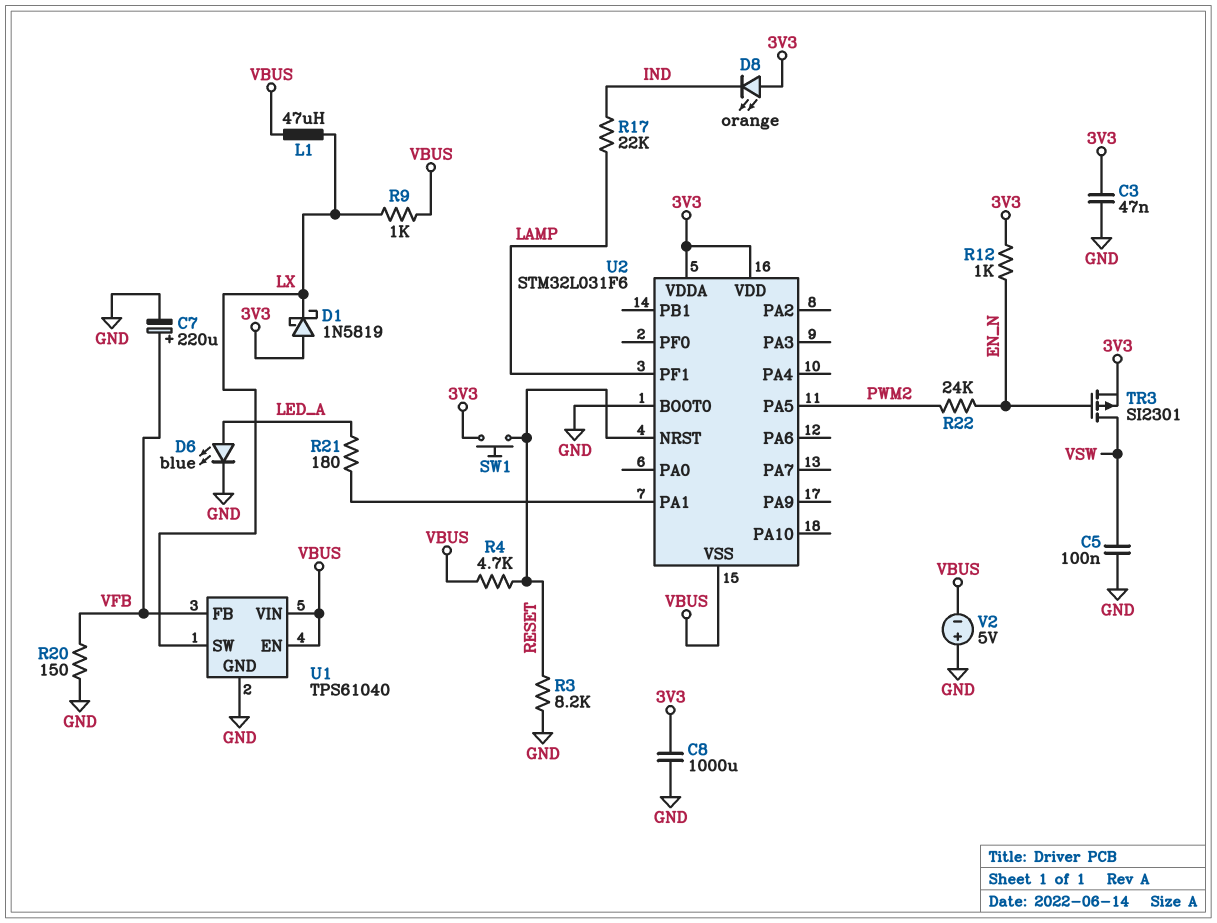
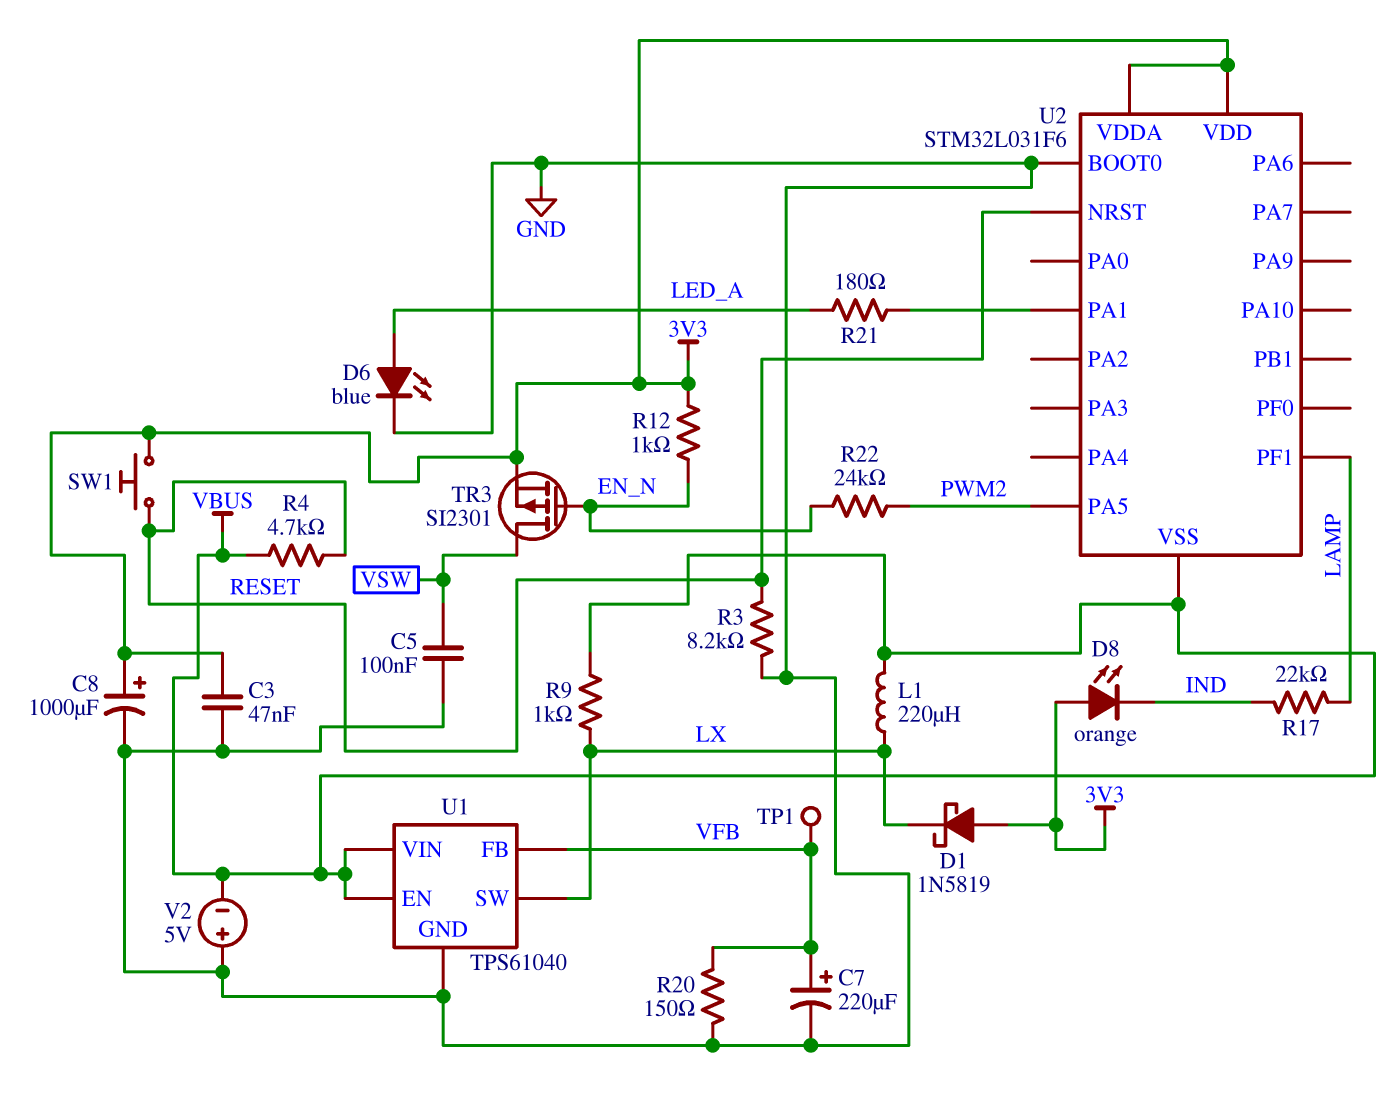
C8: 1000uF (3V3, GND) -> 1000uF (plus 3V3, minus GND)
L1: 47uH (LX, VBUS) -> 220uH (LX, VBUS)
TP1: none -> test point (VFB)

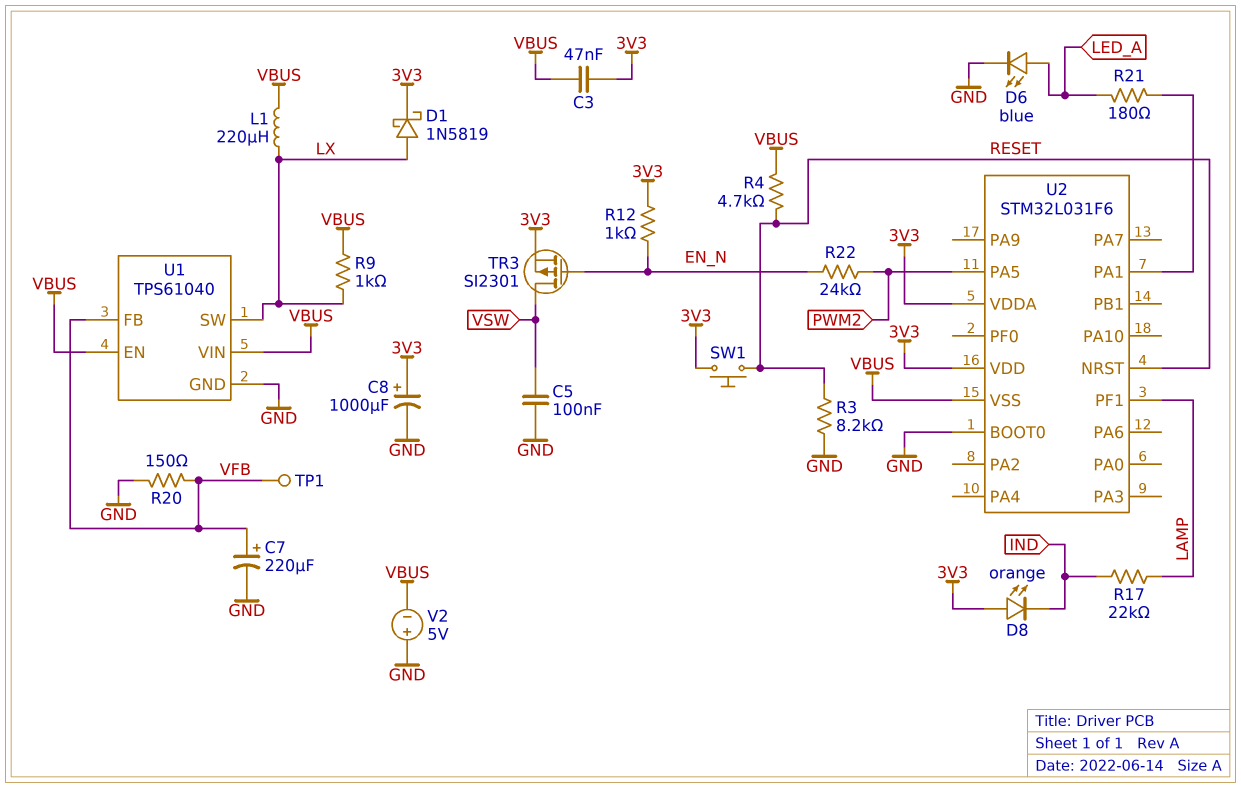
C3: 47nF (3V3, GND) -> 47nF (3V3, VBUS)
D1: schottky 1N5819 (A 3V3, K LX) -> schottky 1N5819 (A LX, K 3V3)

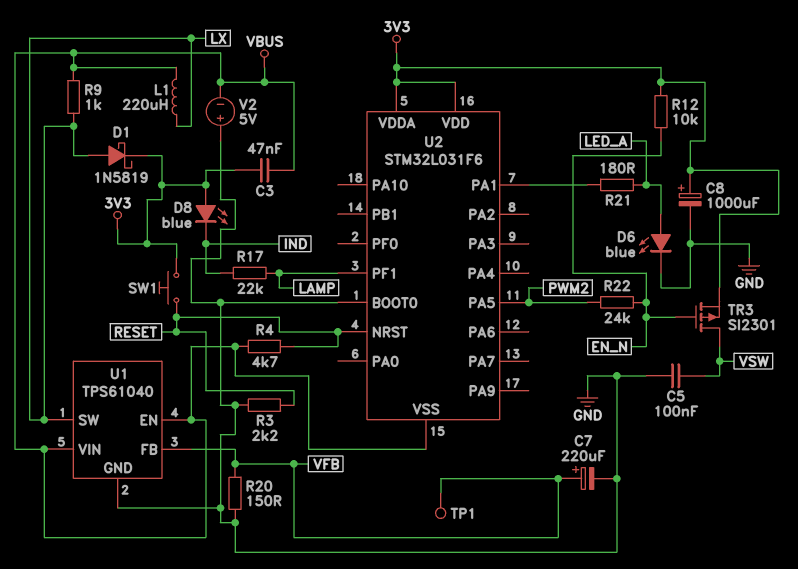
D8: LED orange (A 3V3, K IND) -> LED blue (A 3V3, K IND)
R3: 8.2k (GND, RESET) -> 2.2k (GND, RESET)
R12: 1k (3V3, EN_N) -> 10k (3V3, EN_N)

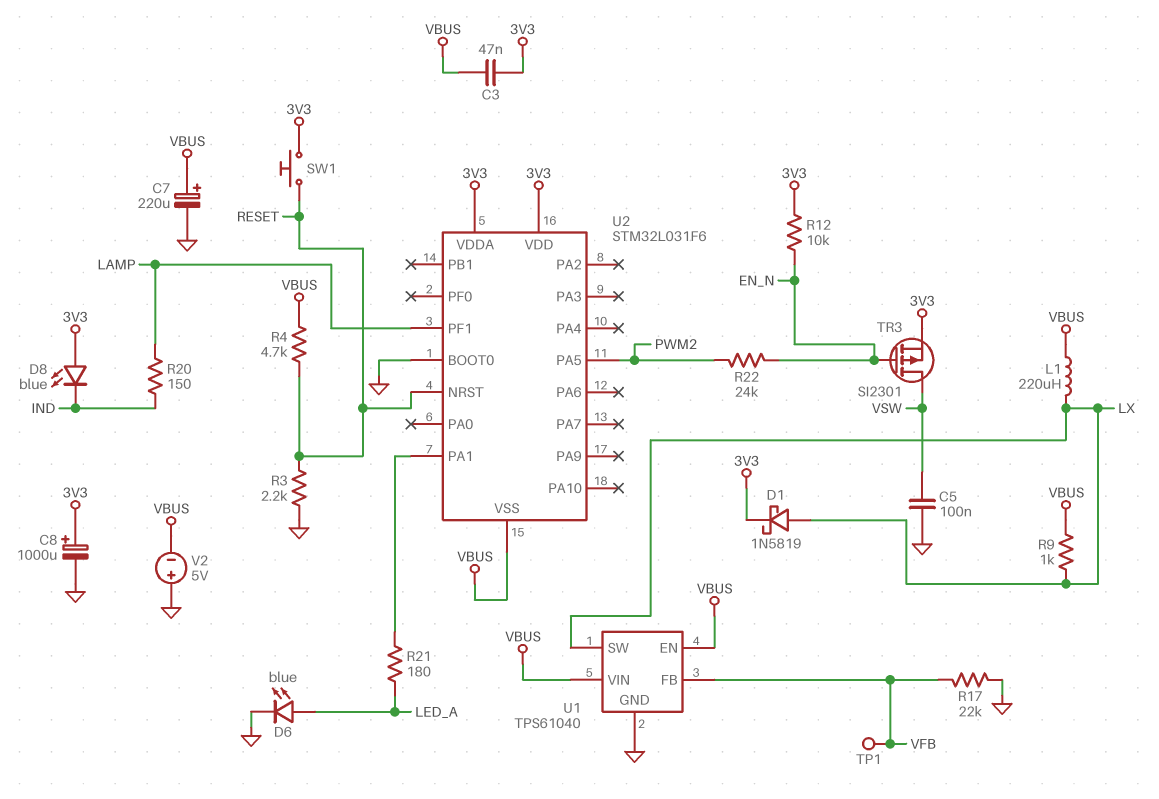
C7: 220uF (plus VFB, minus GND) -> 220uF (plus VBUS, minus GND)
R17: 22k (IND, LAMP) -> 22k (GND, VFB)
R20: 150 (GND, VFB) -> 150 (IND, LAMP)

